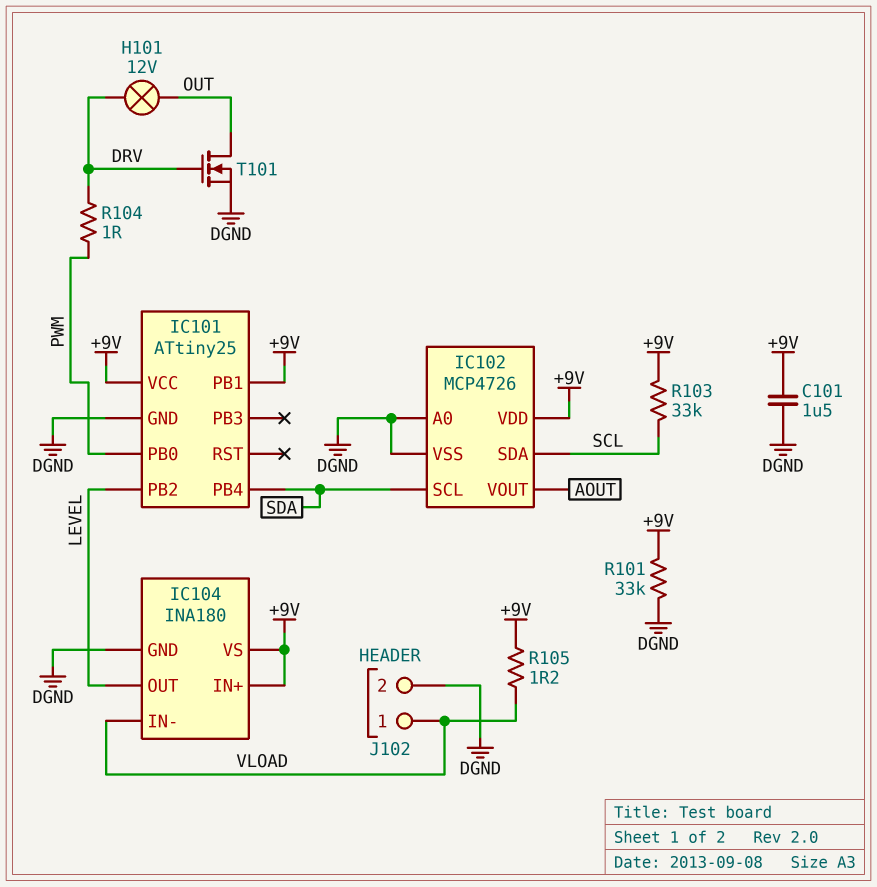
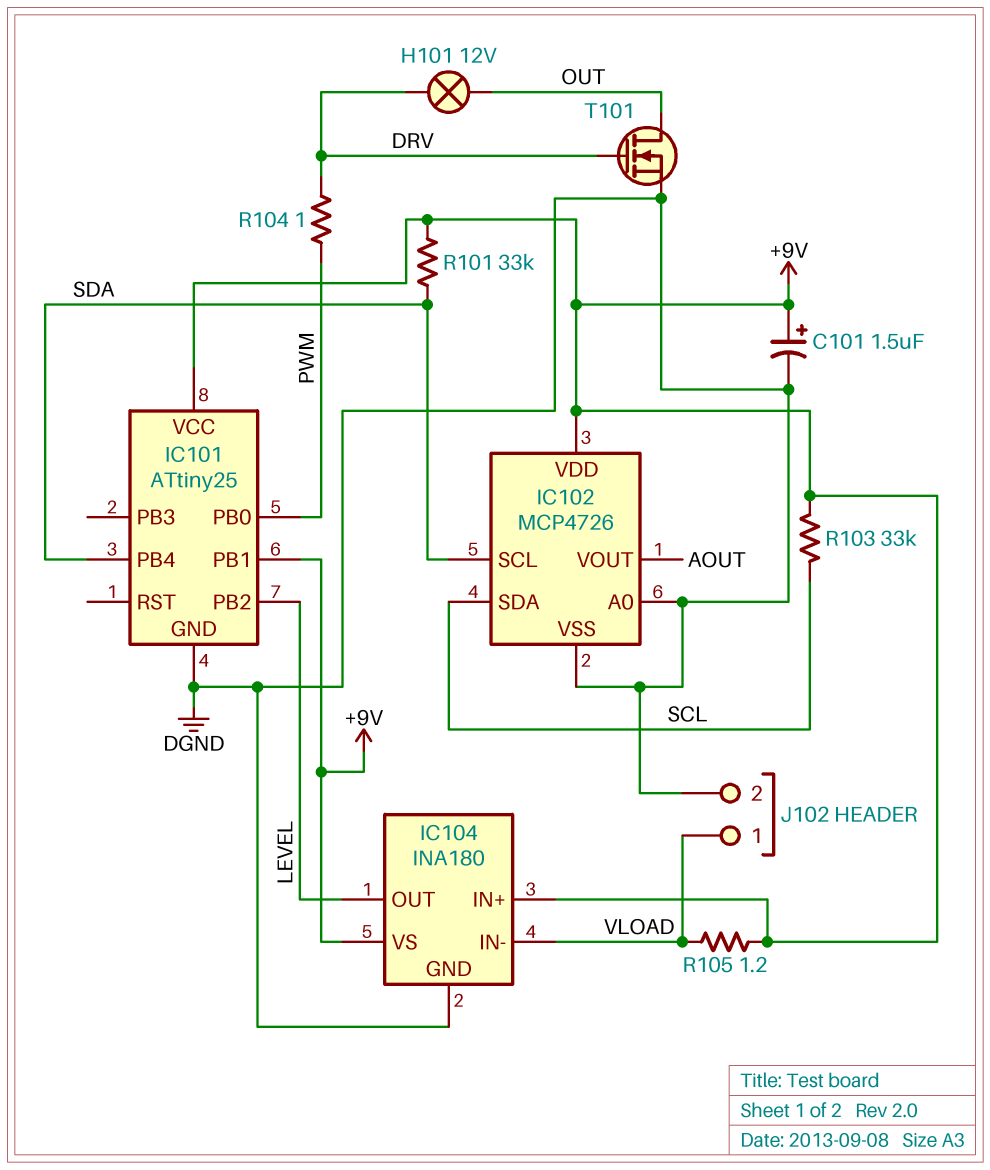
C101: 1.5uF (+9V, DGND) -> 1.5uF (plus +9V, minus DGND)
R101: 33k (+9V, DGND) -> 33k (+9V, SDA)

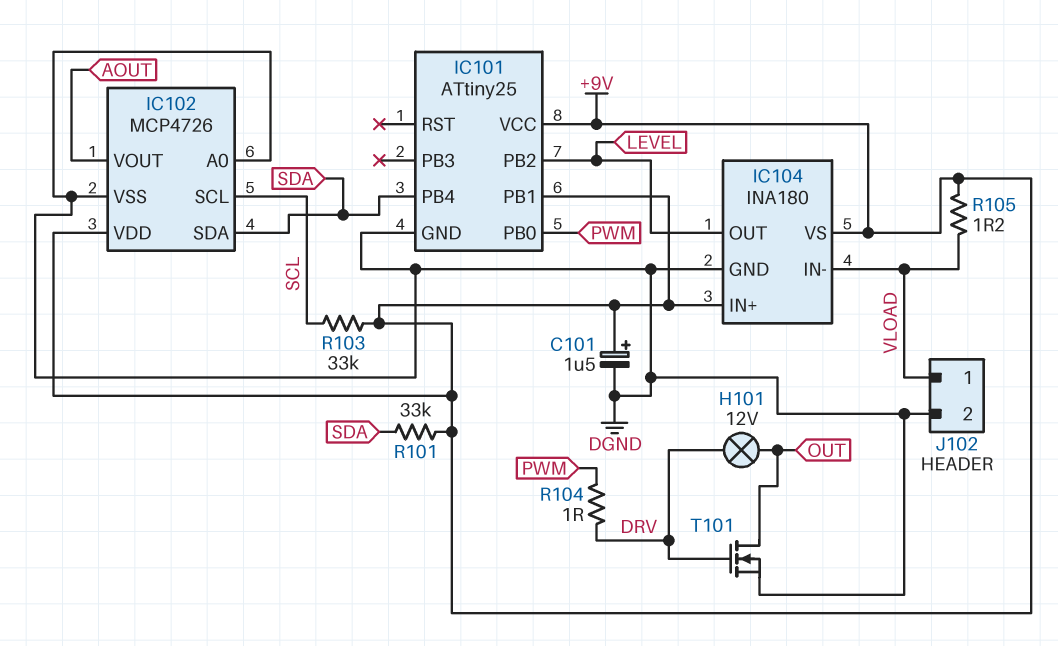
IC102 pin SCL: SDA -> SCL
IC102 pin SDA: SCL -> SDA

